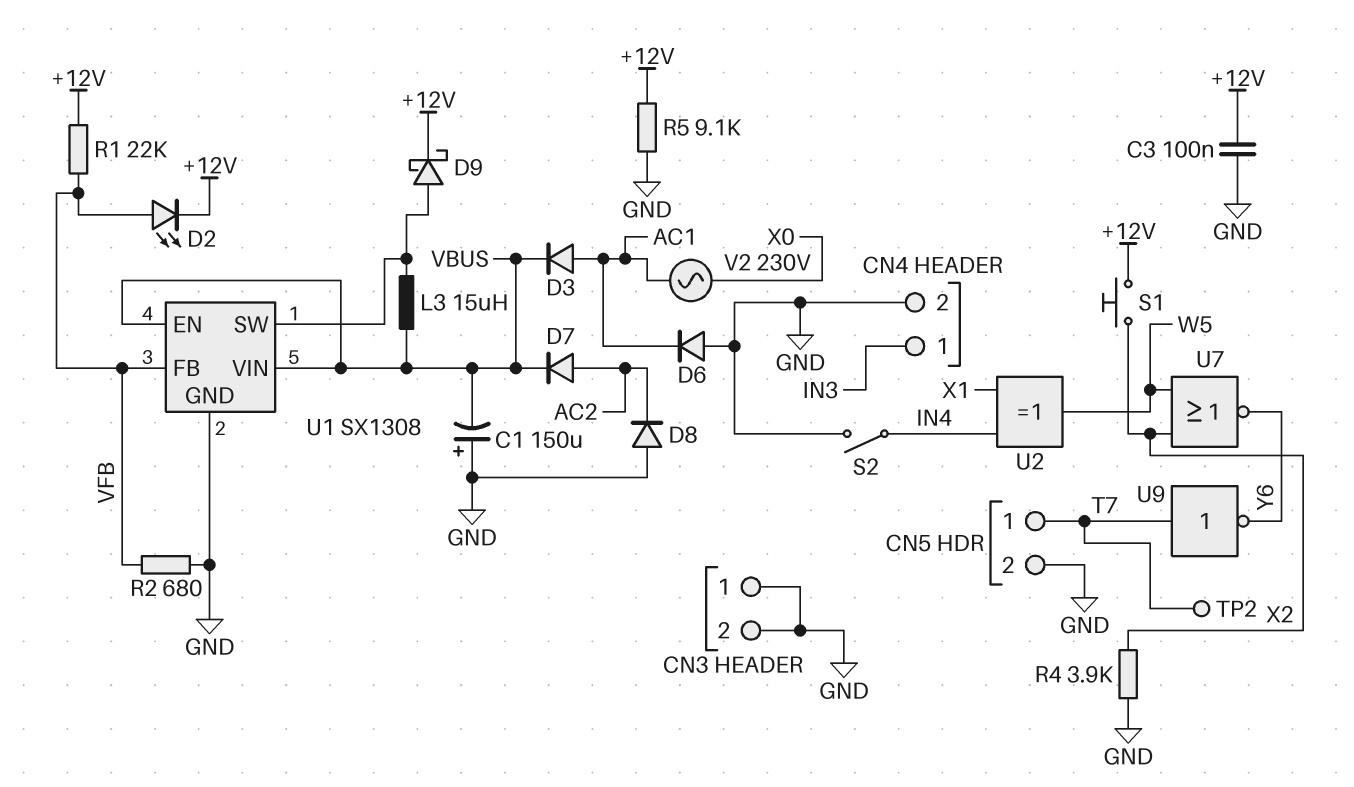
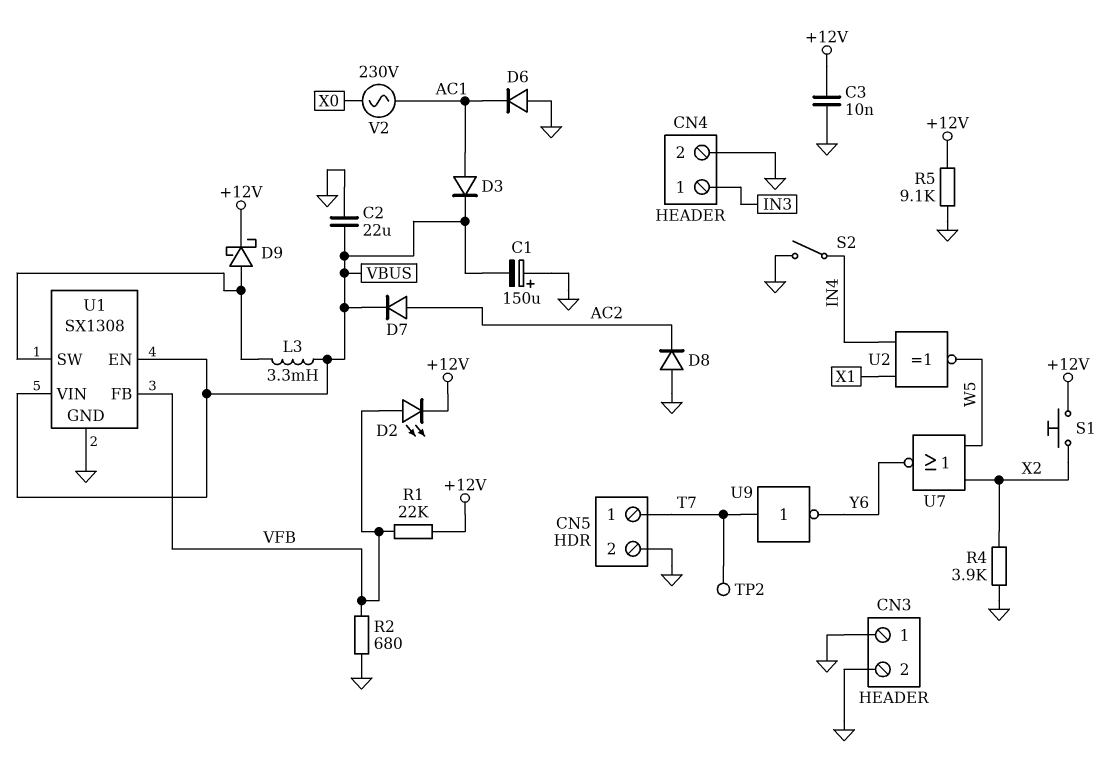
C2: none -> 22uF (GND, VBUS)
C3: 100nF (+12V, GND) -> 10nF (+12V, GND)
L3: 15uH (U1/SW, VBUS) -> 3.3mH (U1/SW, VBUS)
U2: XOR (in IN4, in X1, out W5) -> XNOR (in IN4, in X1, out W5)

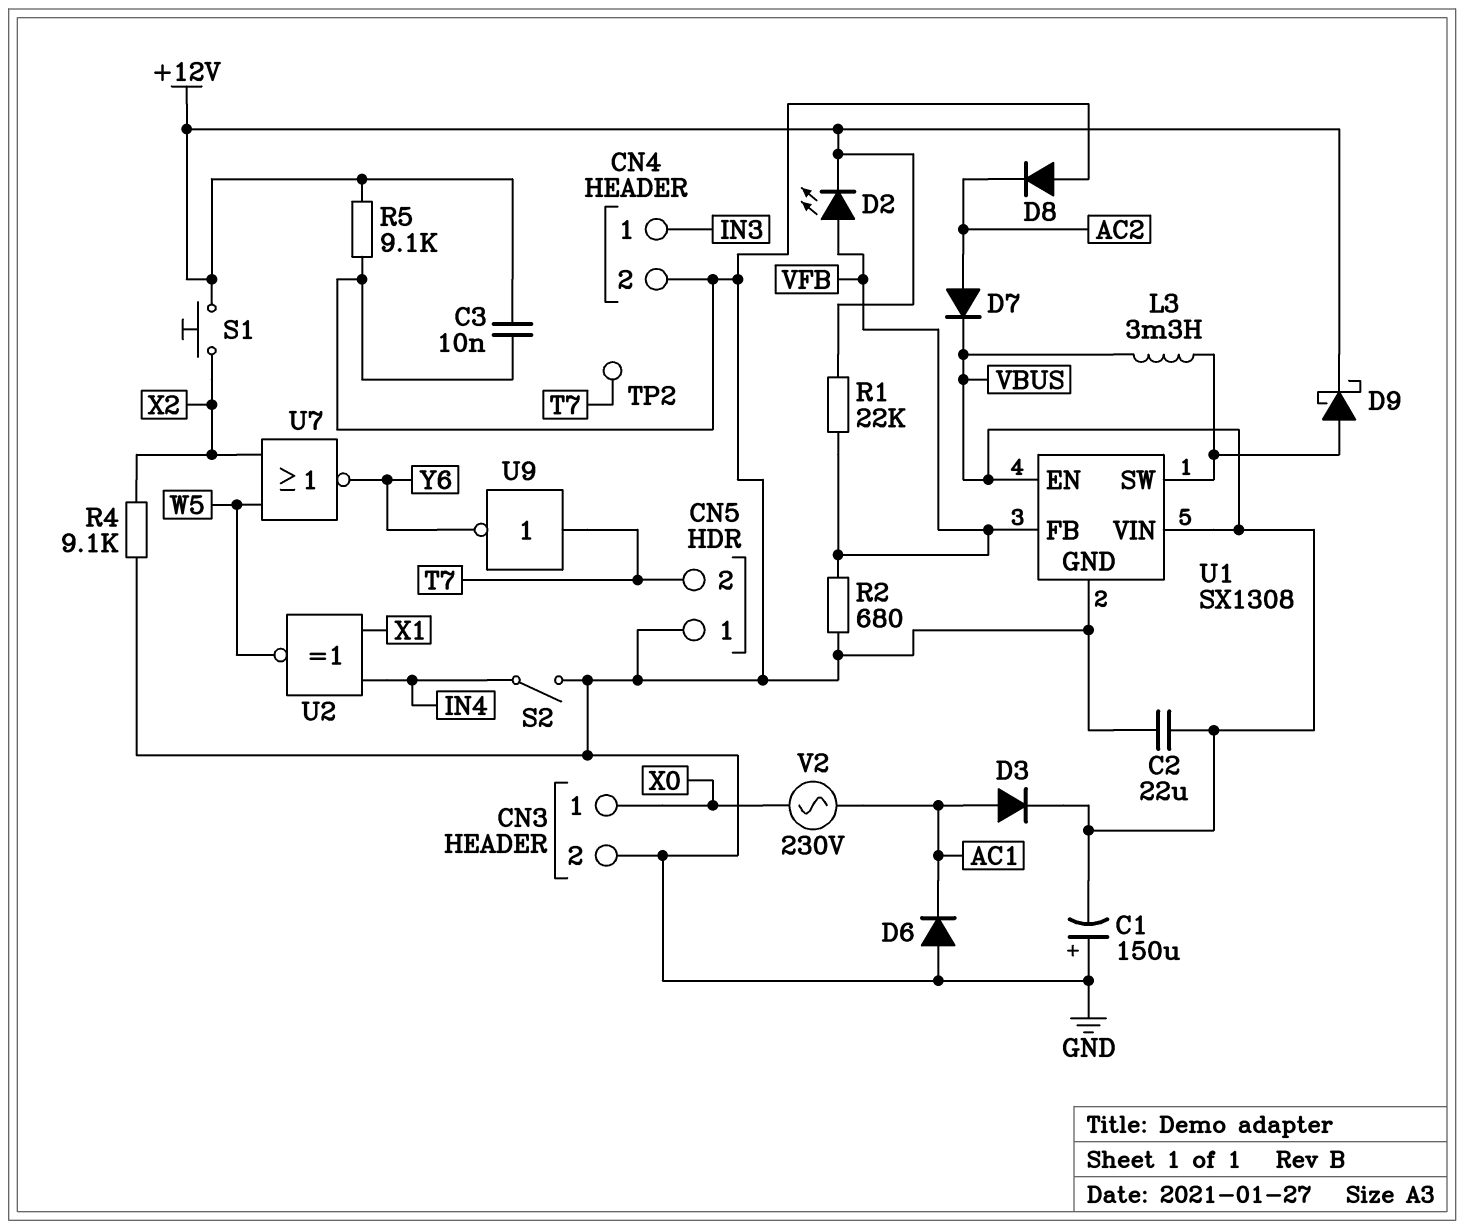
CN3 pin 1: GND -> X0
CN5 pin 1: T7 -> GND
CN5 pin 2: GND -> T7
R4: 3.9k (GND, X2) -> 9.1k (GND, X2)

